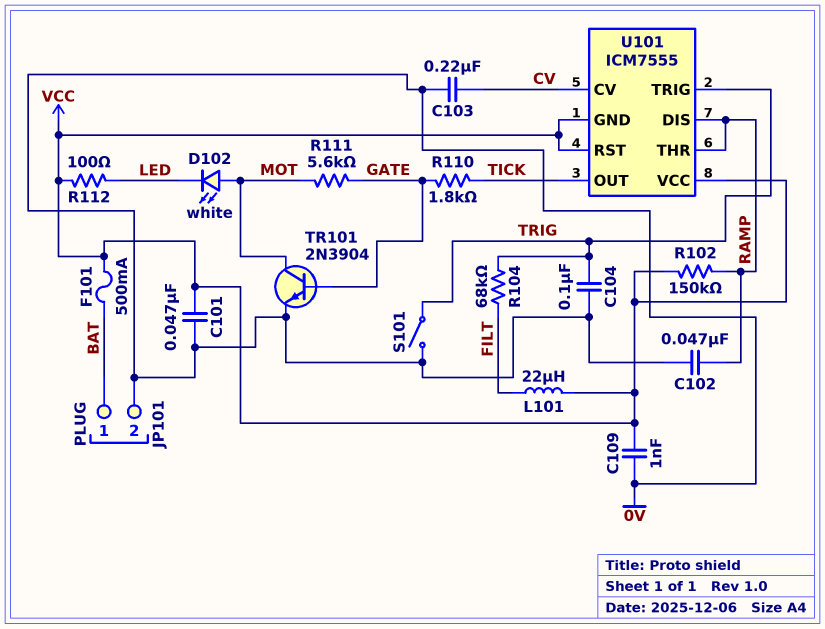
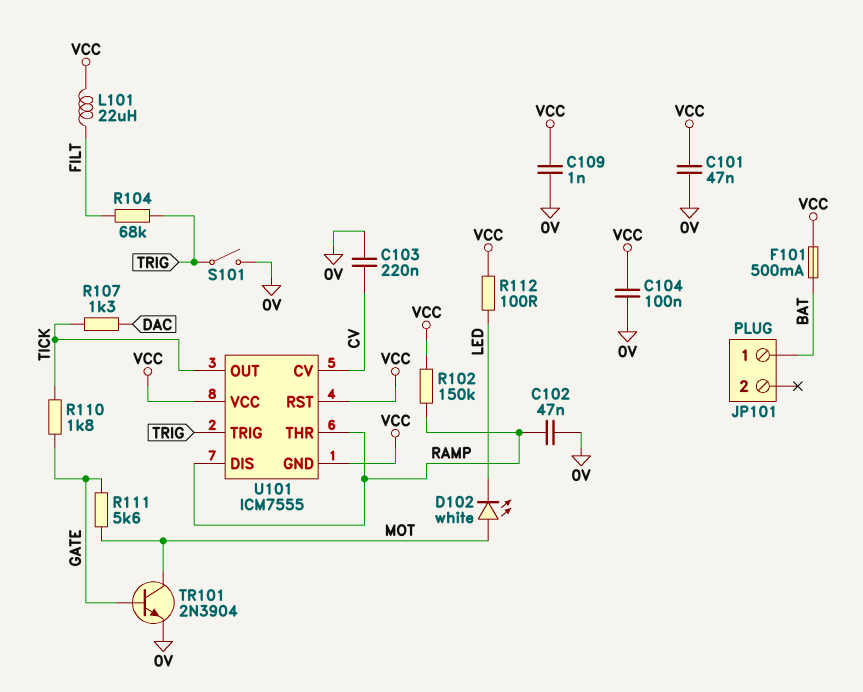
C104: 100nF (0V, TRIG) -> 100nF (0V, VCC)
JP101 pin 2: 0V -> none
R107: none -> 1.3k (DAC, TICK)

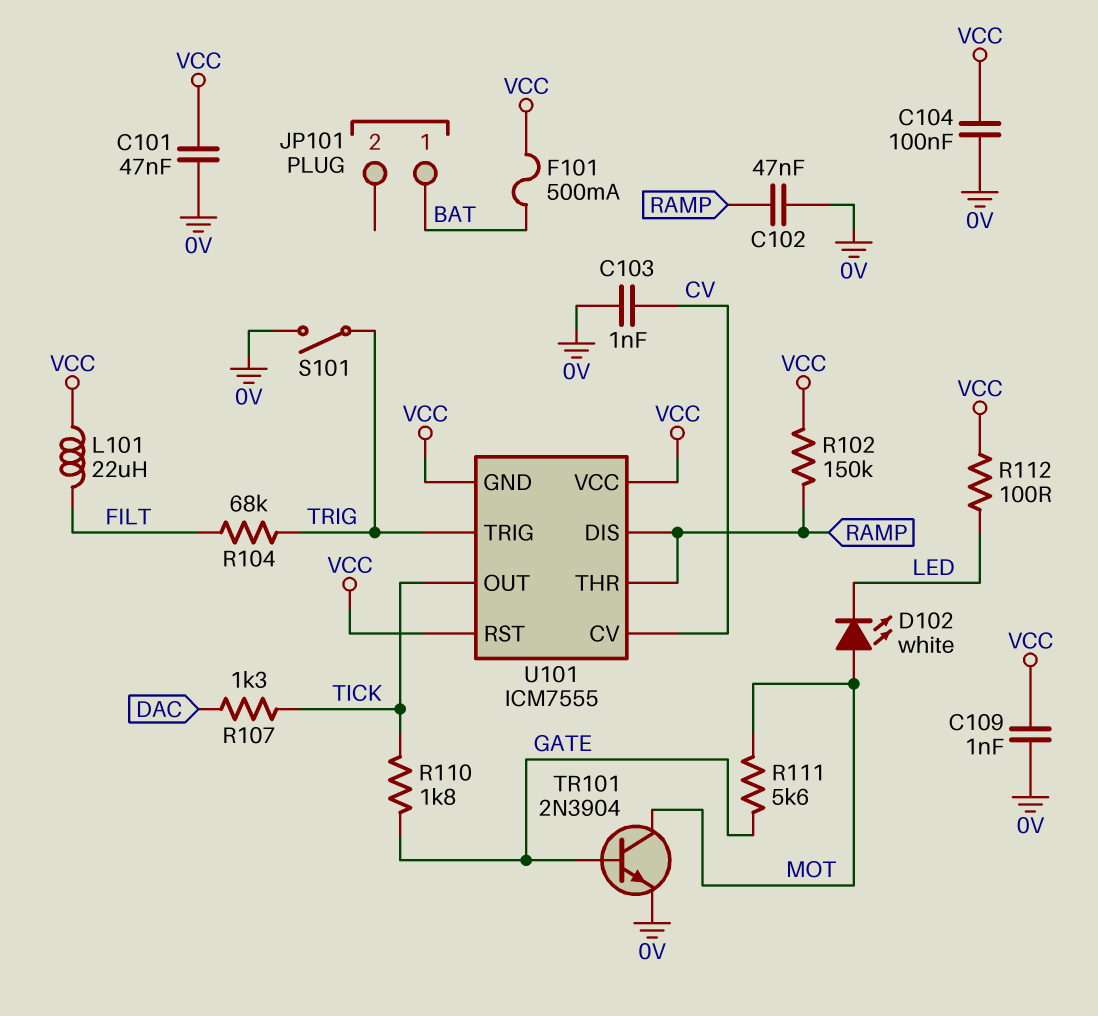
C103: 220nF (0V, CV) -> 1nF (0V, CV)

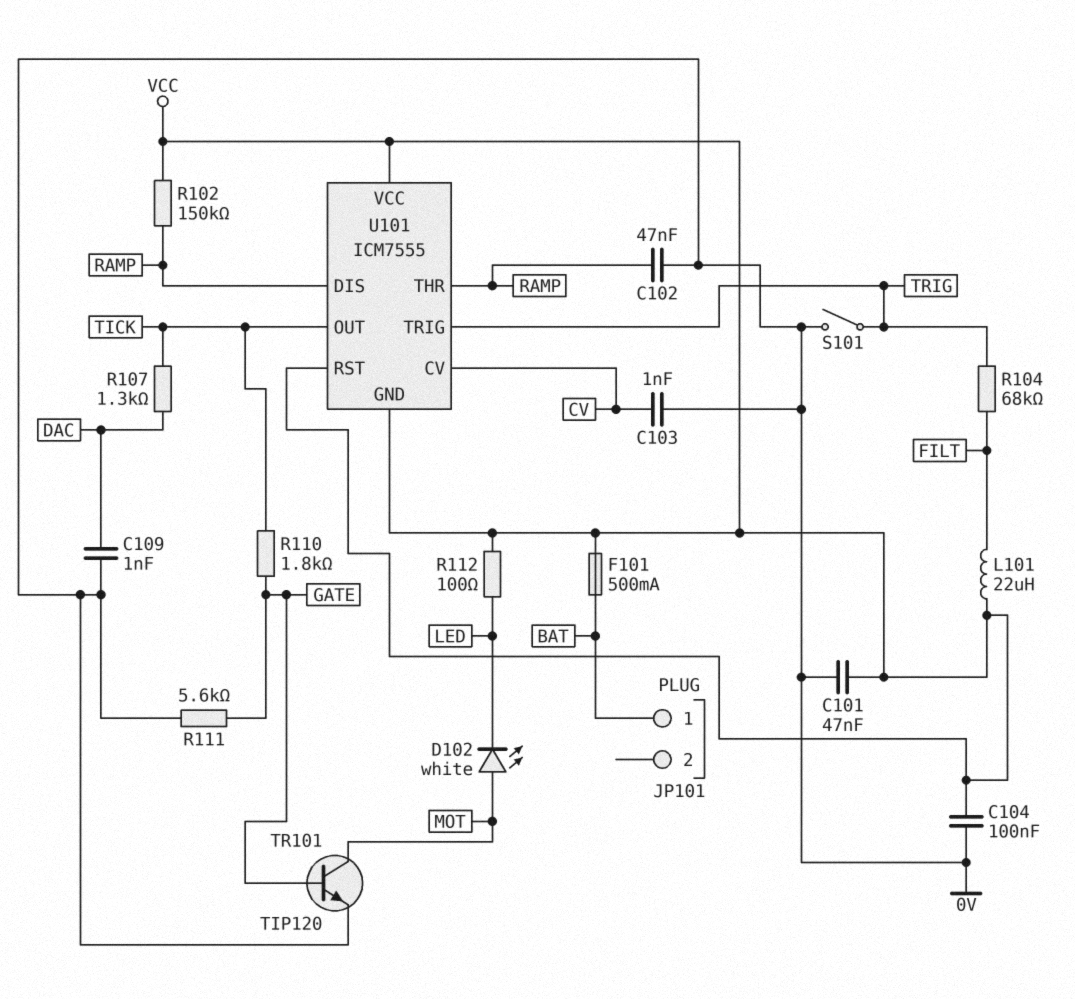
C109: 1nF (0V, VCC) -> 1nF (0V, DAC)
R111: 5.6k (GATE, MOT) -> 5.6k (0V, GATE)
TR101: NPN 2N3904 (B GATE, C MOT, E 0V) -> NPN TIP120 (B GATE, C MOT, E 0V)

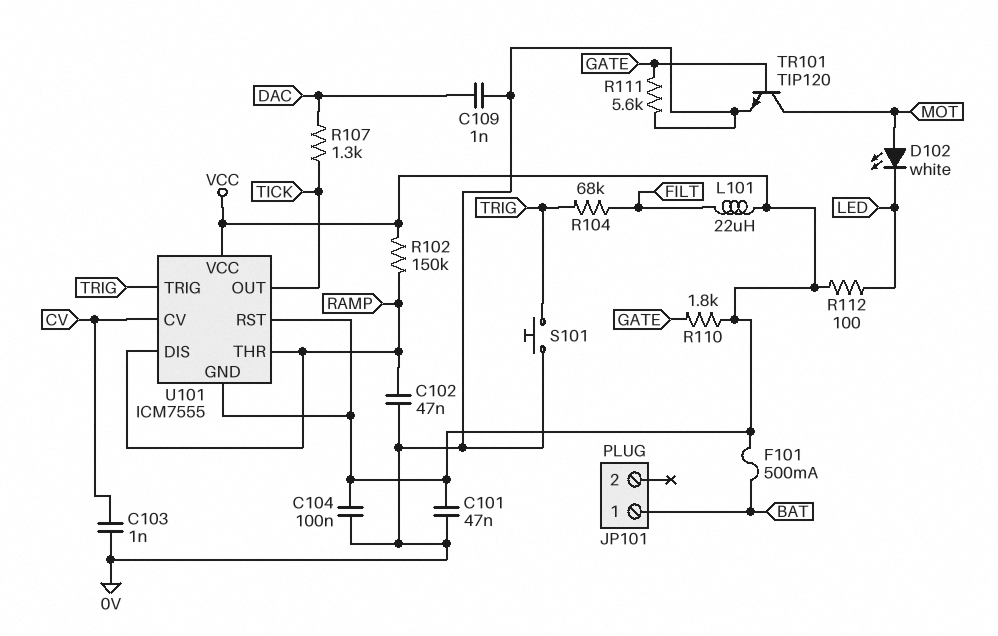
R110: 1.8k (GATE, TICK) -> 1.8k (GATE, VCC)
S101: switch (0V, TRIG) -> button (0V, TRIG)

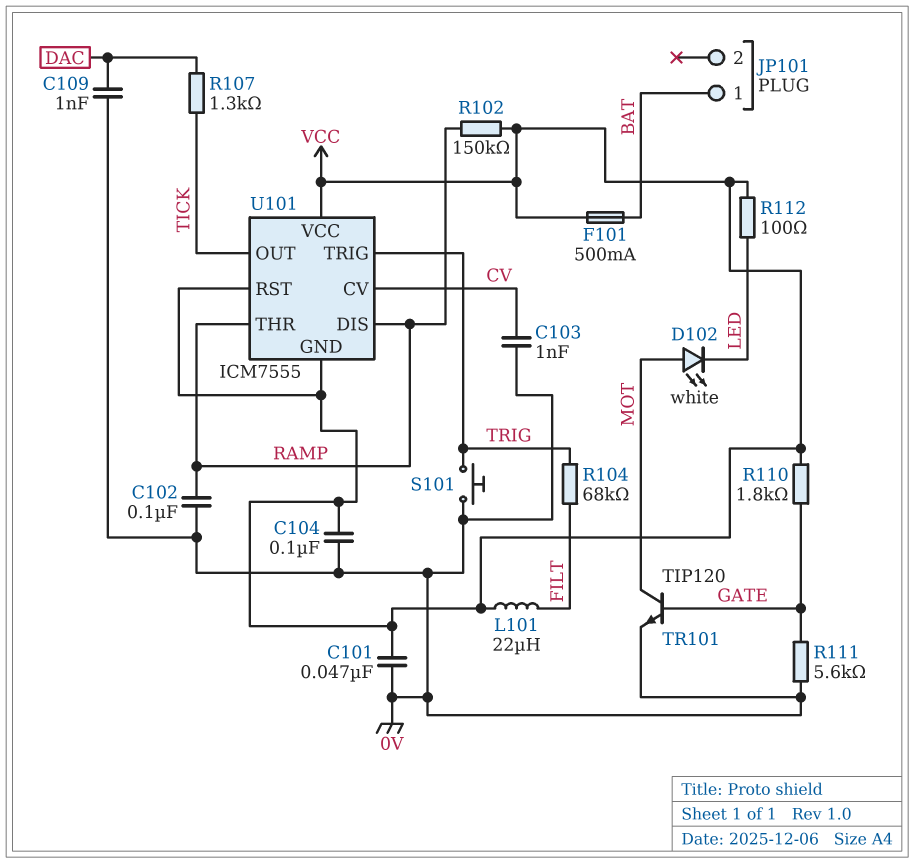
C102: 47nF (0V, RAMP) -> 100nF (0V, RAMP)

